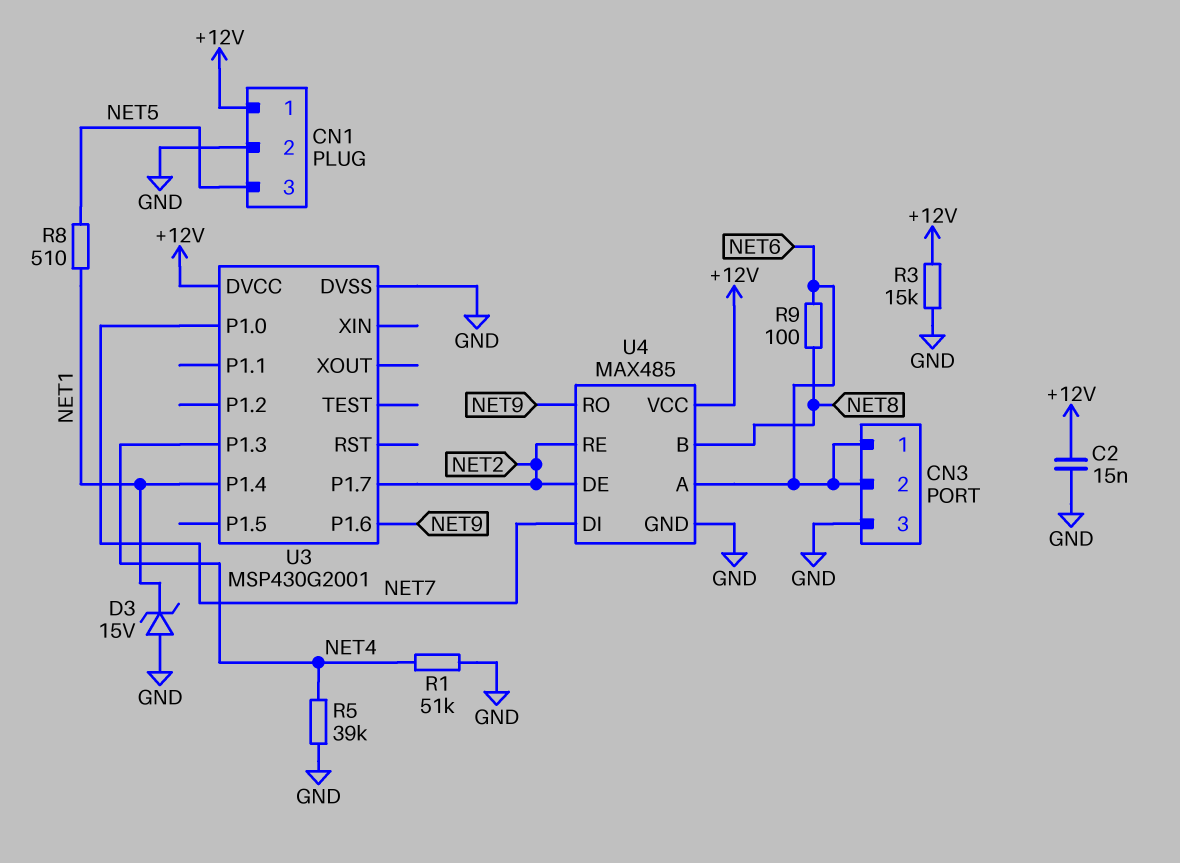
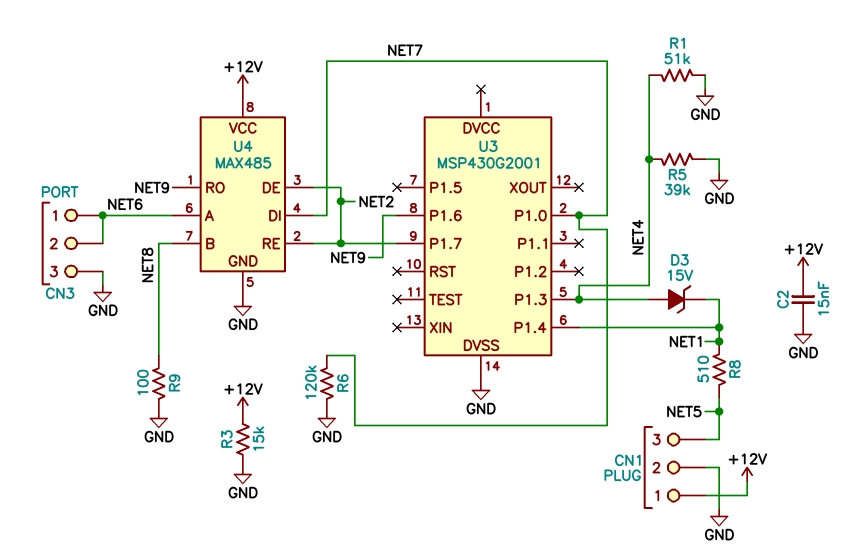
D3: zener 15V (A GND, K NET1) -> zener 15V (A NET4, K NET1)
R6: none -> 120k (GND, NET7)
R9: 100 (NET6, NET8) -> 100 (GND, NET8)
U3 pin DVCC: +12V -> none

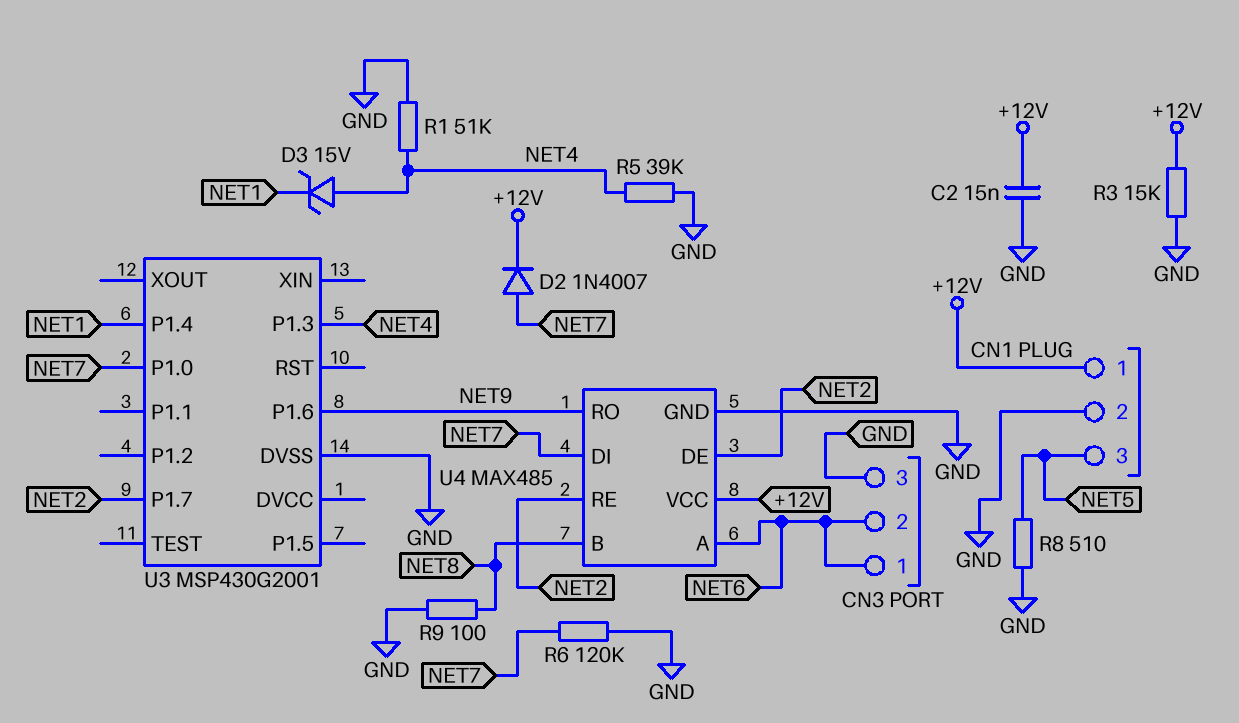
D2: none -> diode 1N4007 (A NET7, K +12V)
R8: 510 (NET1, NET5) -> 510 (GND, NET5)

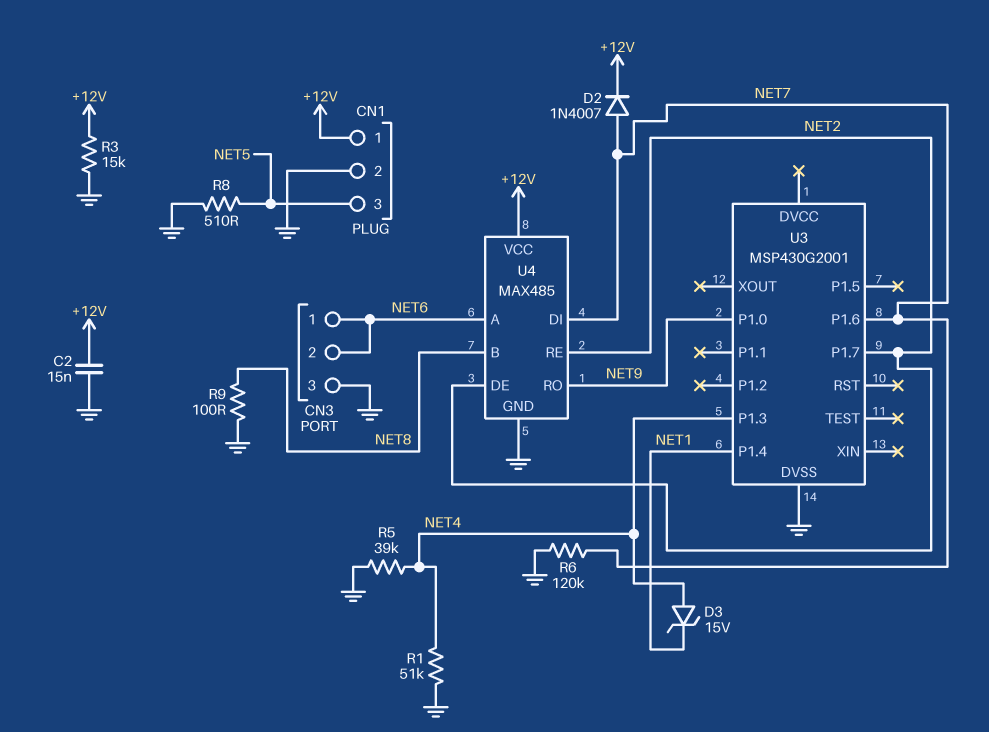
U3 pin P1.0: NET7 -> NET9
U3 pin P1.6: NET9 -> NET7

